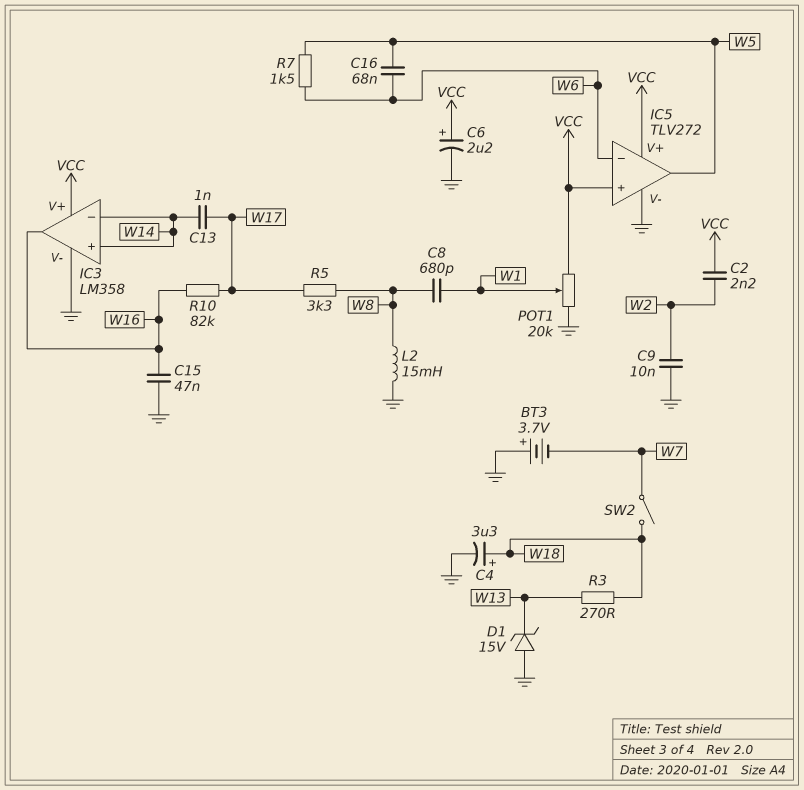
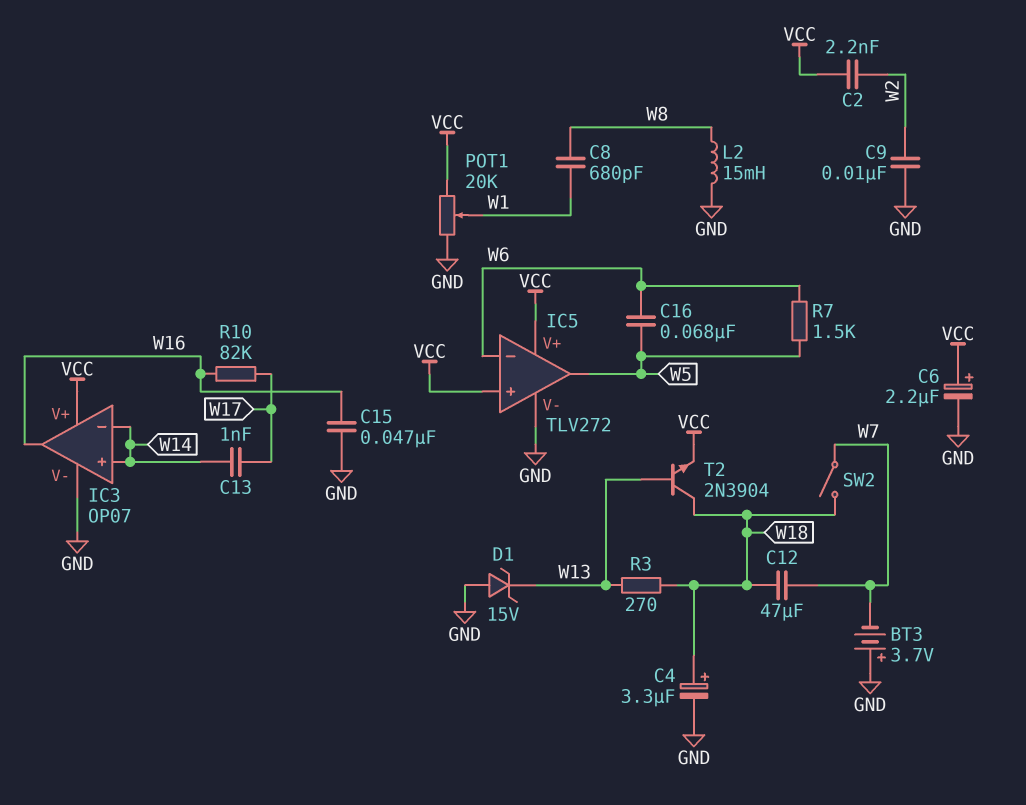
C12: none -> 47uF (W7, W18)
IC3: LM358 -> OP07
R5: 3.3k (W8, W17) -> none
T2: none -> NPN 2N3904 (B W13, C W18, E VCC)

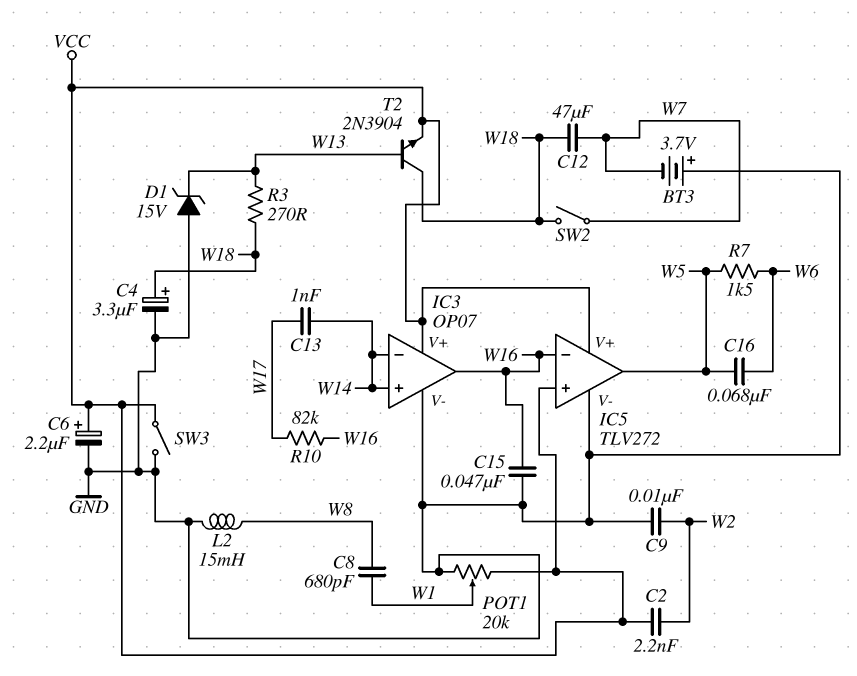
IC5 pin in-: W6 -> W16
SW3: none -> switch (GND, VCC)

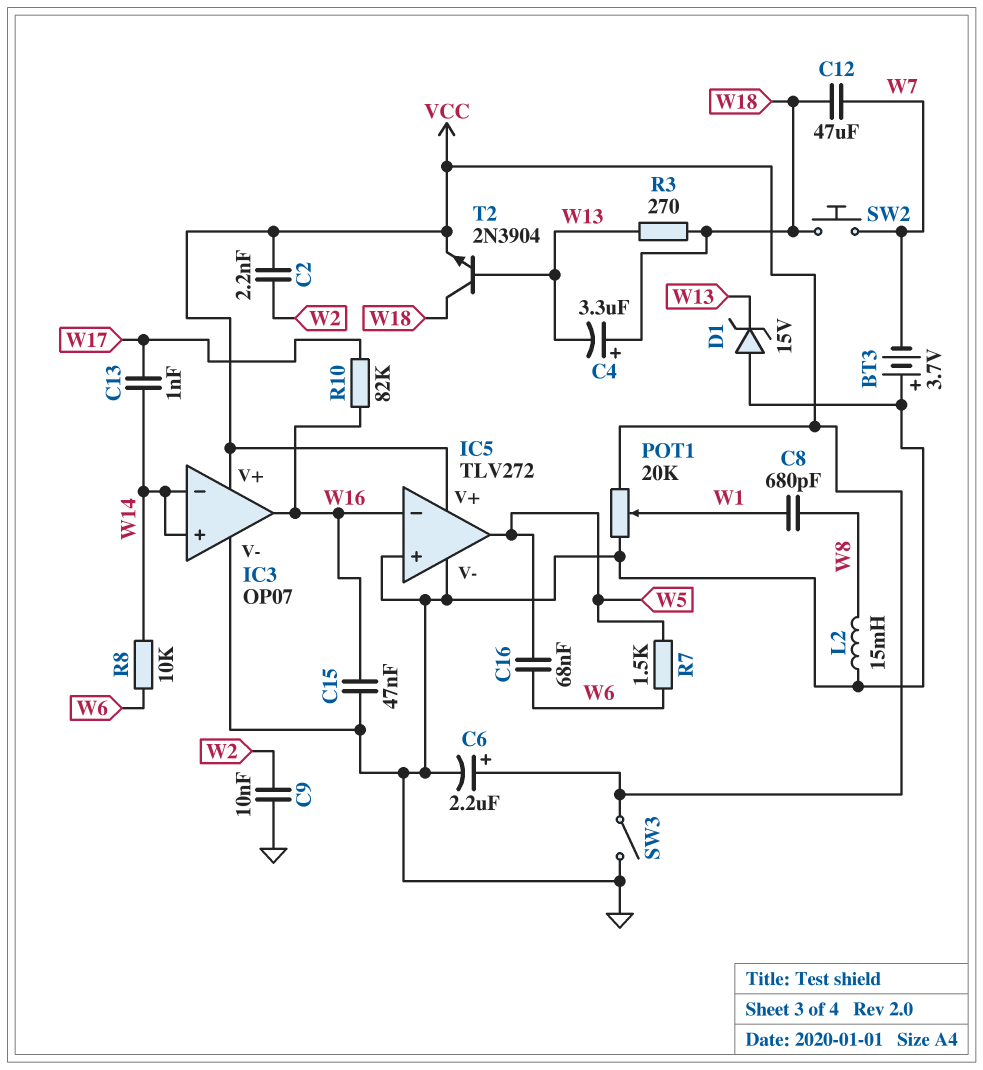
C4: 3.3uF (plus W18, minus GND) -> 3.3uF (plus W18, minus W13)
IC5 pin in+: VCC -> GND
R8: none -> 10k (W6, W14)
SW2: switch (W7, W18) -> button (W7, W18)

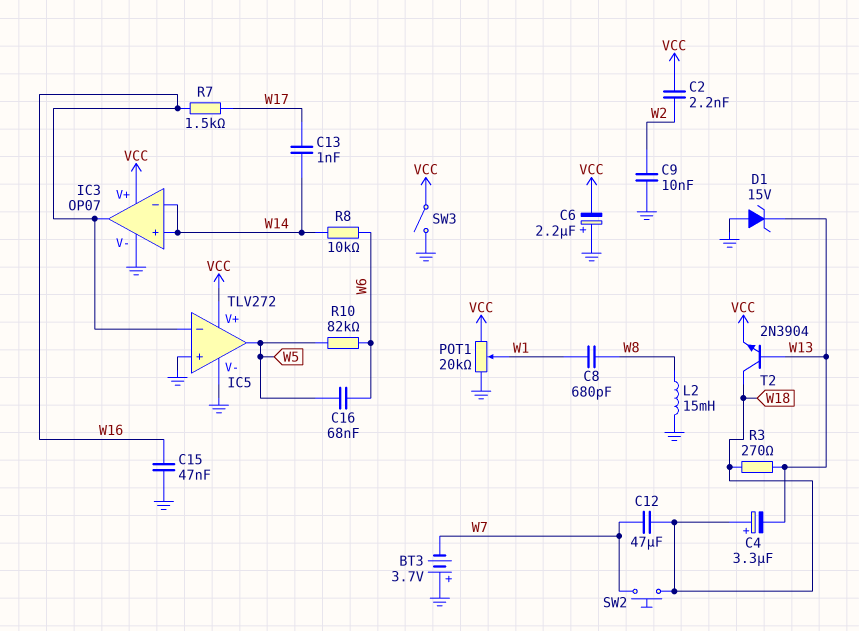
C6: 2.2uF (plus VCC, minus GND) -> 2.2uF (plus GND, minus VCC)
R7: 1.5k (W5, W6) -> 1.5k (W16, W17)
R10: 82k (W16, W17) -> 82k (W5, W6)

